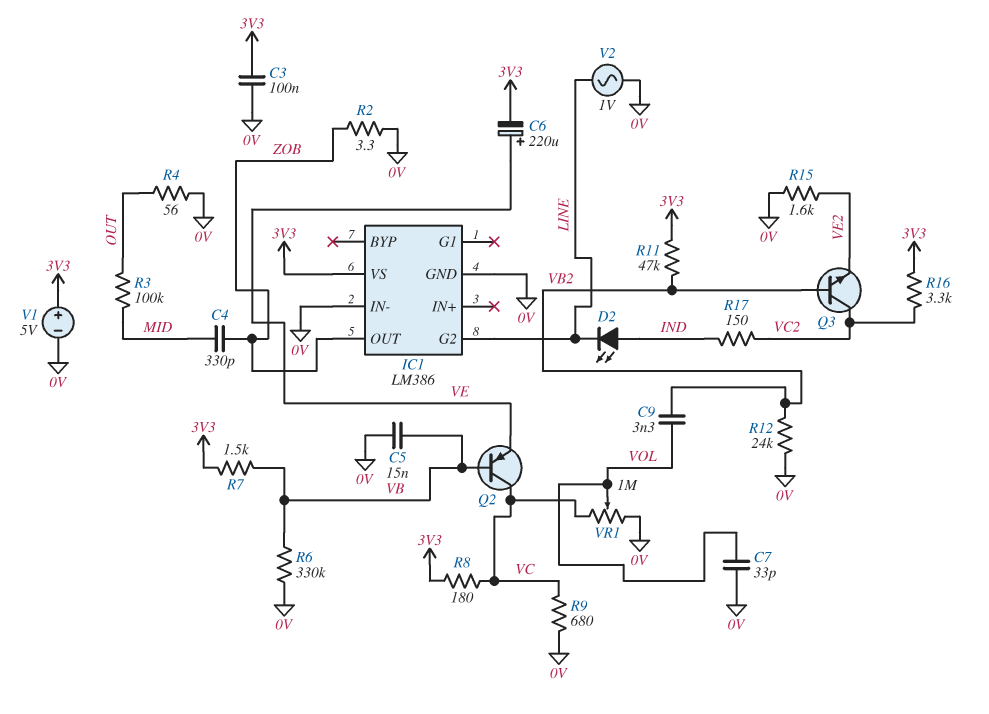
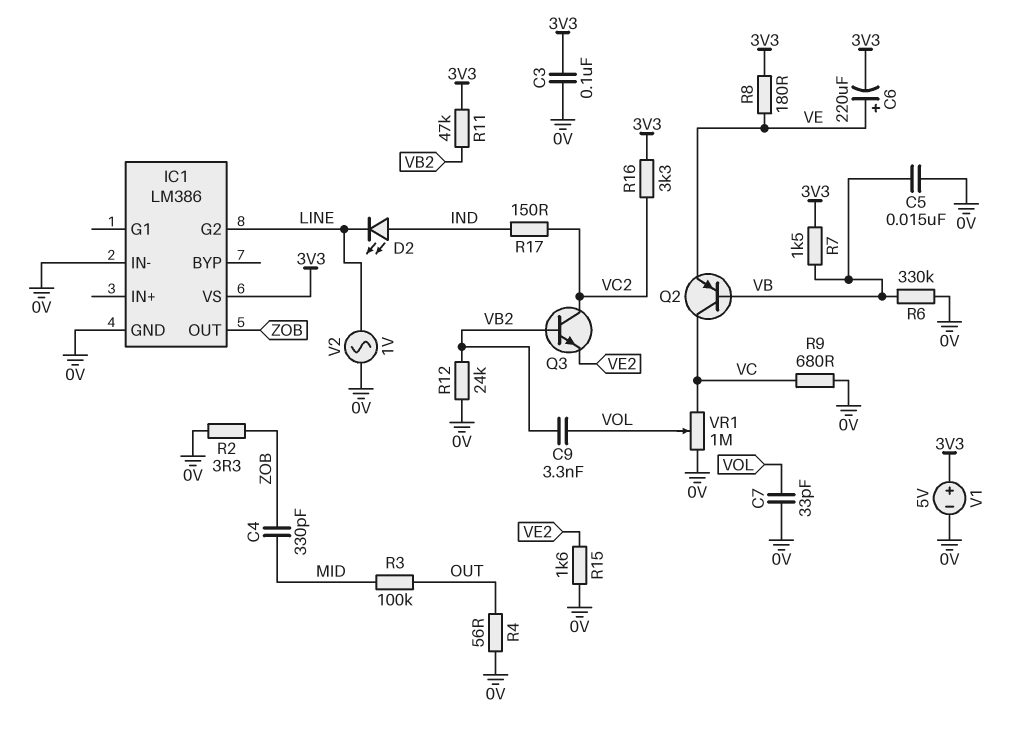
R8: 180 (3V3, VC) -> 180 (3V3, VE)

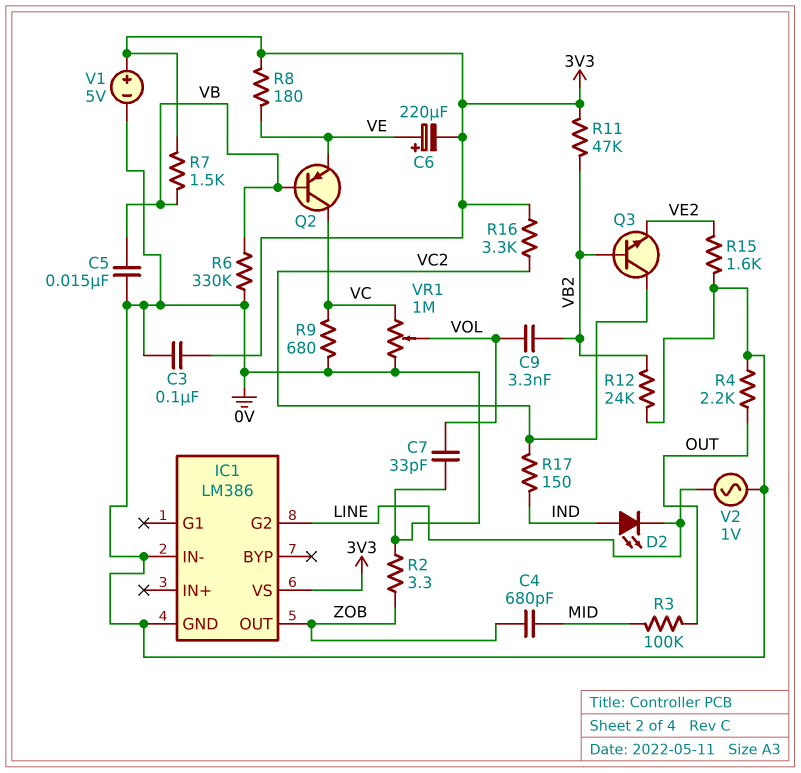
C4: 330pF (MID, ZOB) -> 680pF (MID, ZOB)
R4: 56 (0V, OUT) -> 2.2k (0V, OUT)

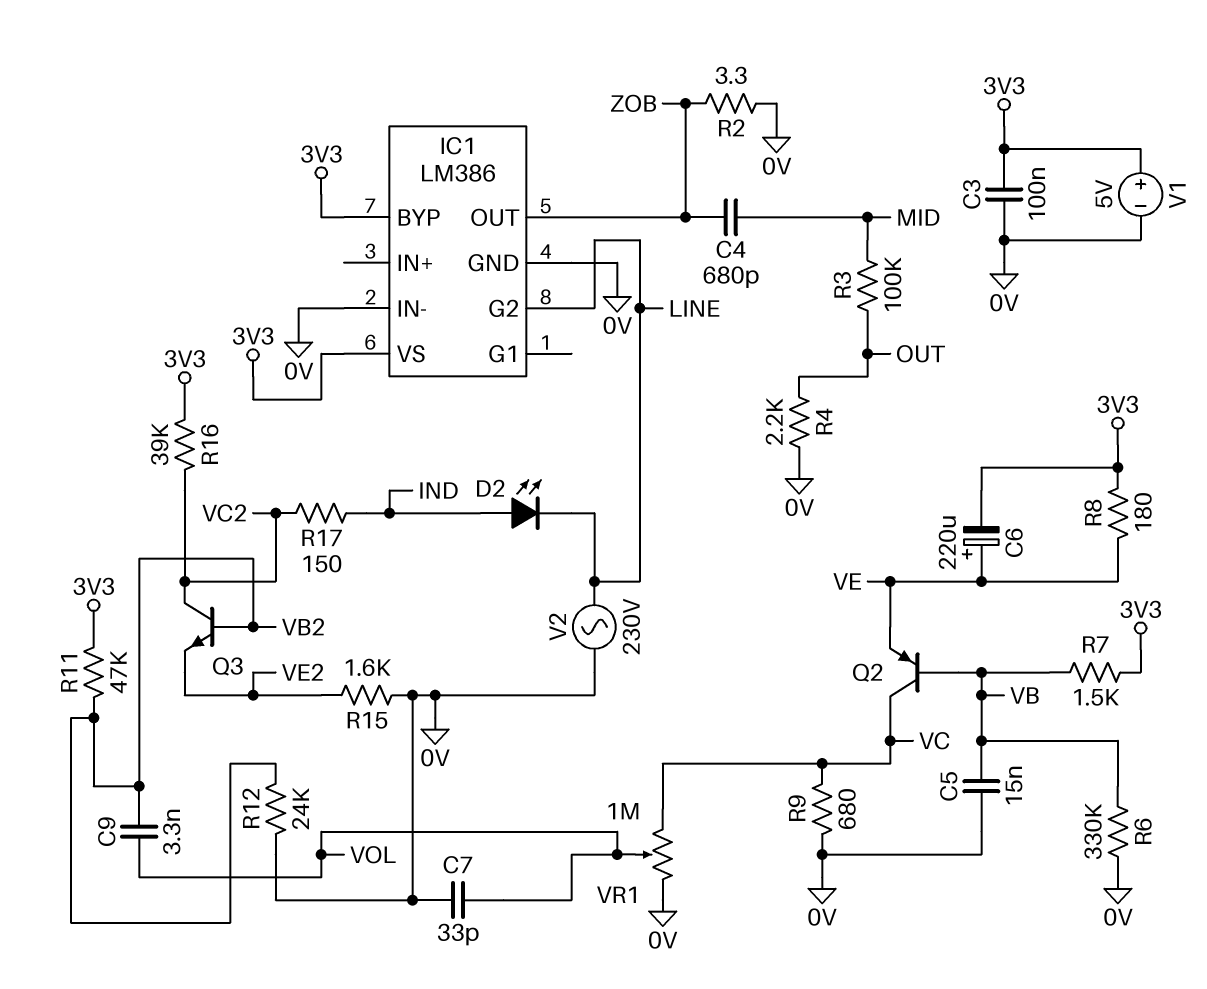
IC1 pin BYP: none -> 3V3
R16: 3.3k (3V3, VC2) -> 39k (3V3, VC2)
V2: AC 1V (0V, LINE) -> AC 230V (0V, LINE)

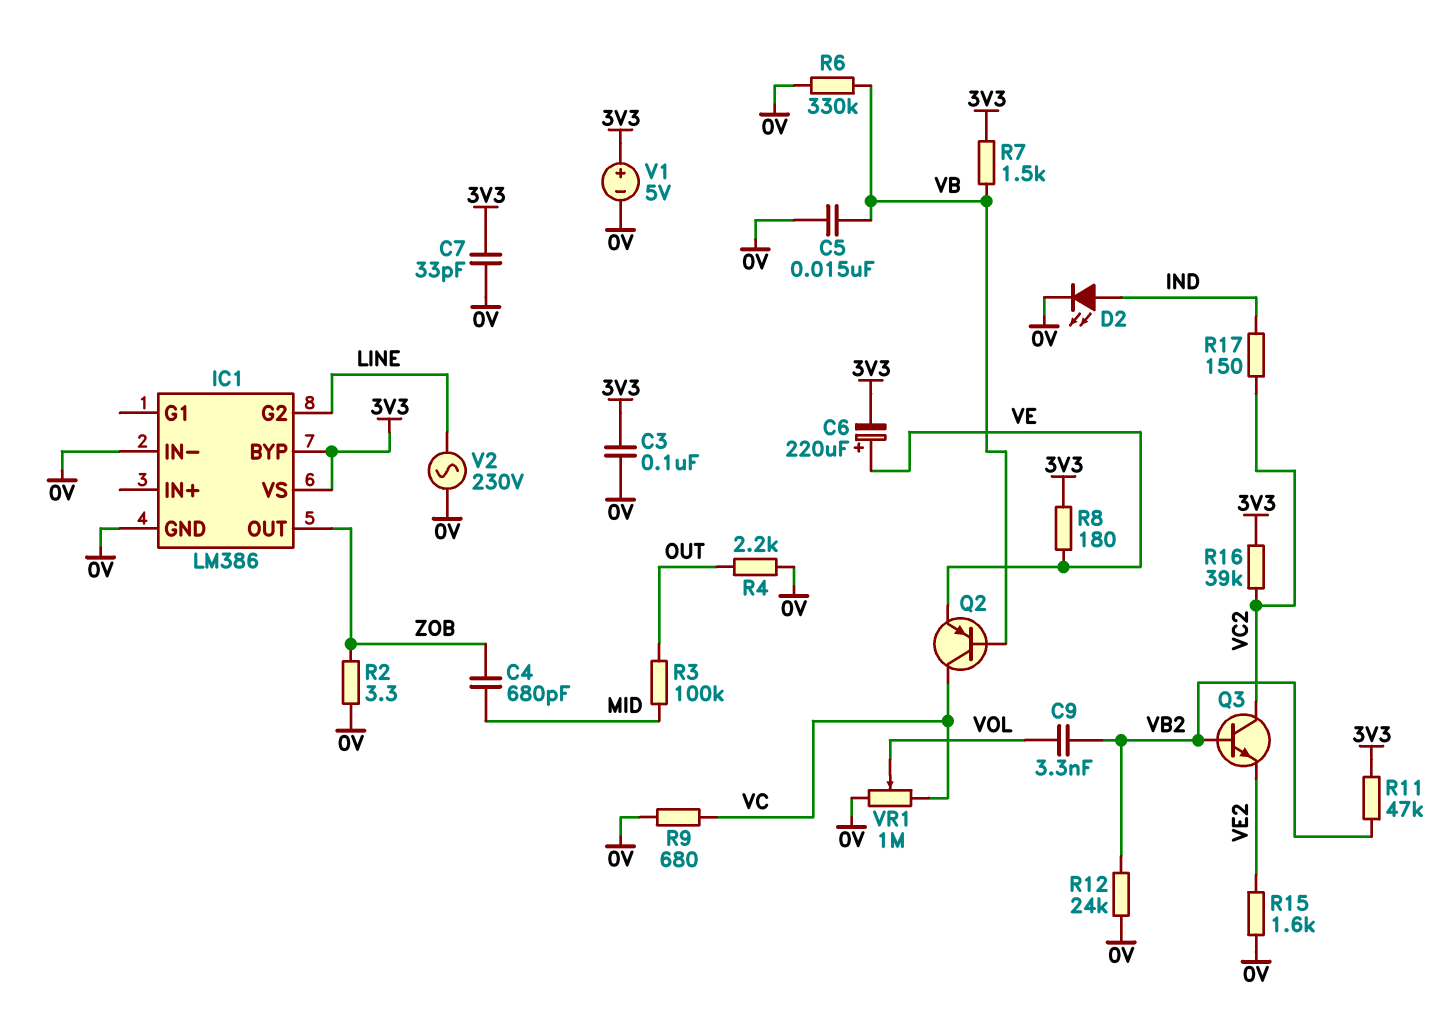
C7: 33pF (0V, VOL) -> 33pF (0V, 3V3)
D2: LED (A IND, K LINE) -> LED (A IND, K 0V)

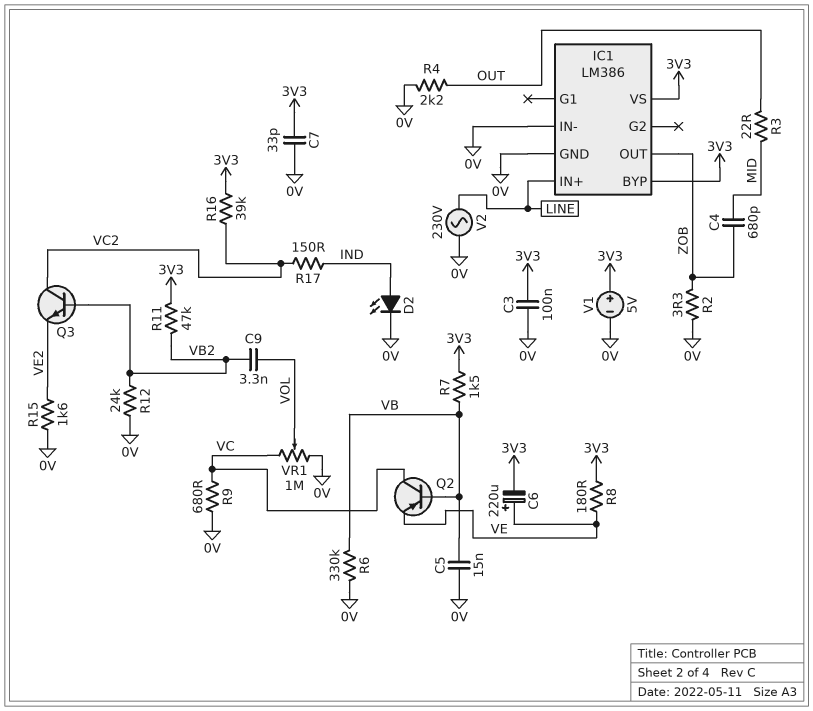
IC1 pin G2: LINE -> none
IC1 pin IN+: none -> LINE
R3: 100k (MID, OUT) -> 22 (MID, OUT)

